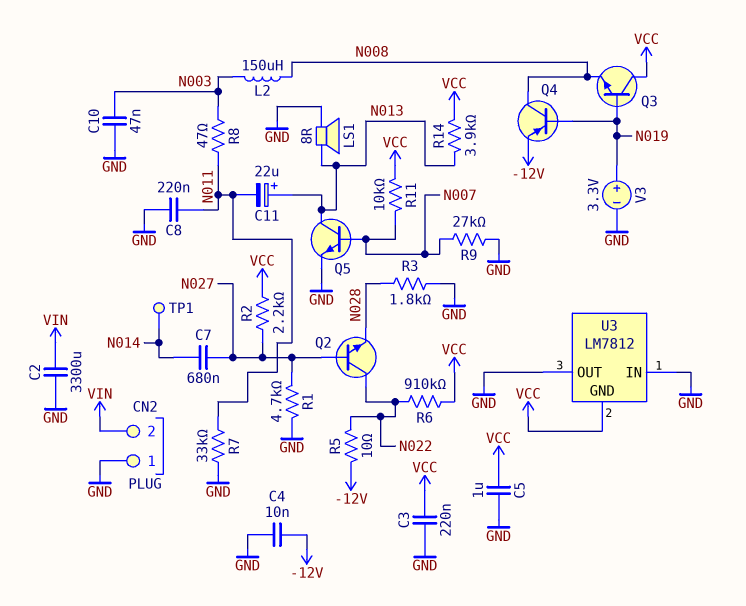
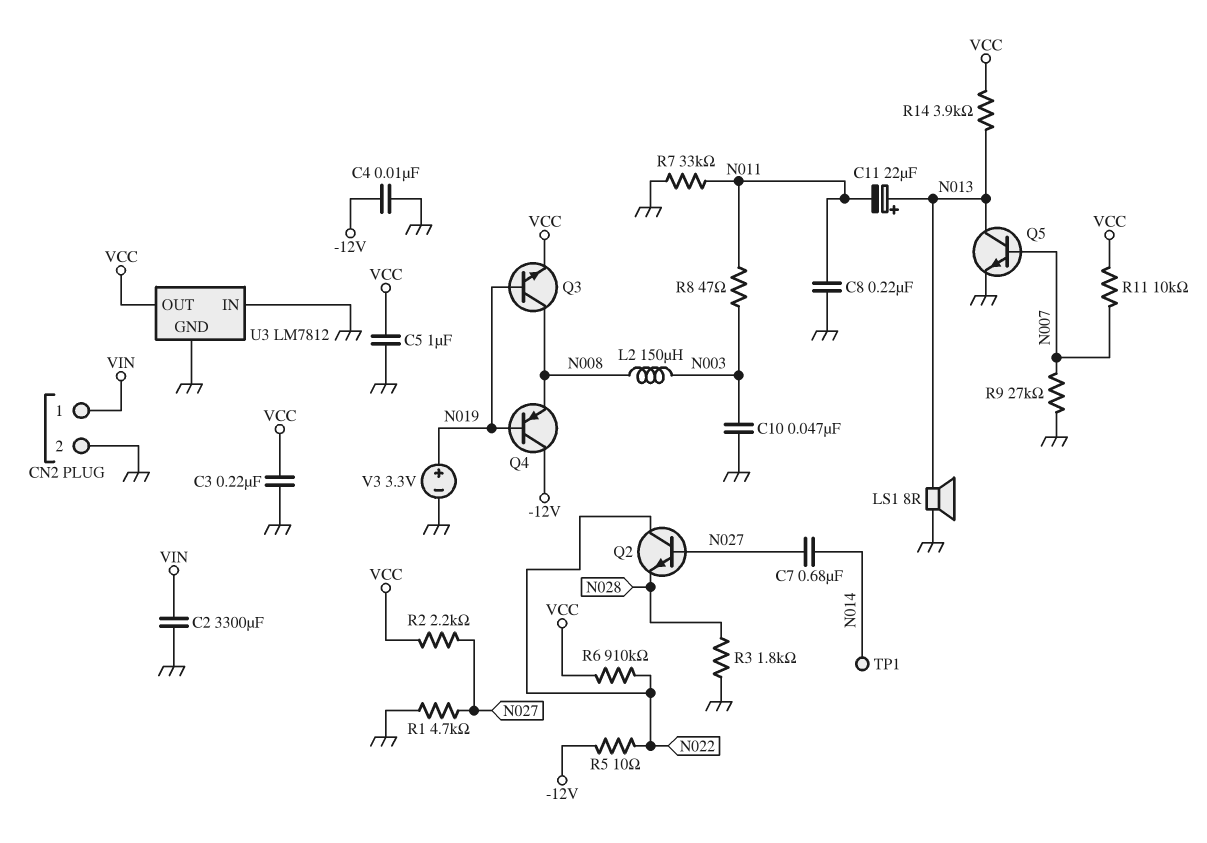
CN2 pin 1: GND -> VIN
CN2 pin 2: VIN -> GND
Q3: NPN (B N019, C VCC, E N008) -> NPN (B N019, C N008, E VCC)
Q4: PNP (B N019, C N008, E -12V) -> PNP (B N019, C -12V, E N008)
U3 pin GND: VCC -> GND
U3 pin OUT: GND -> VCC

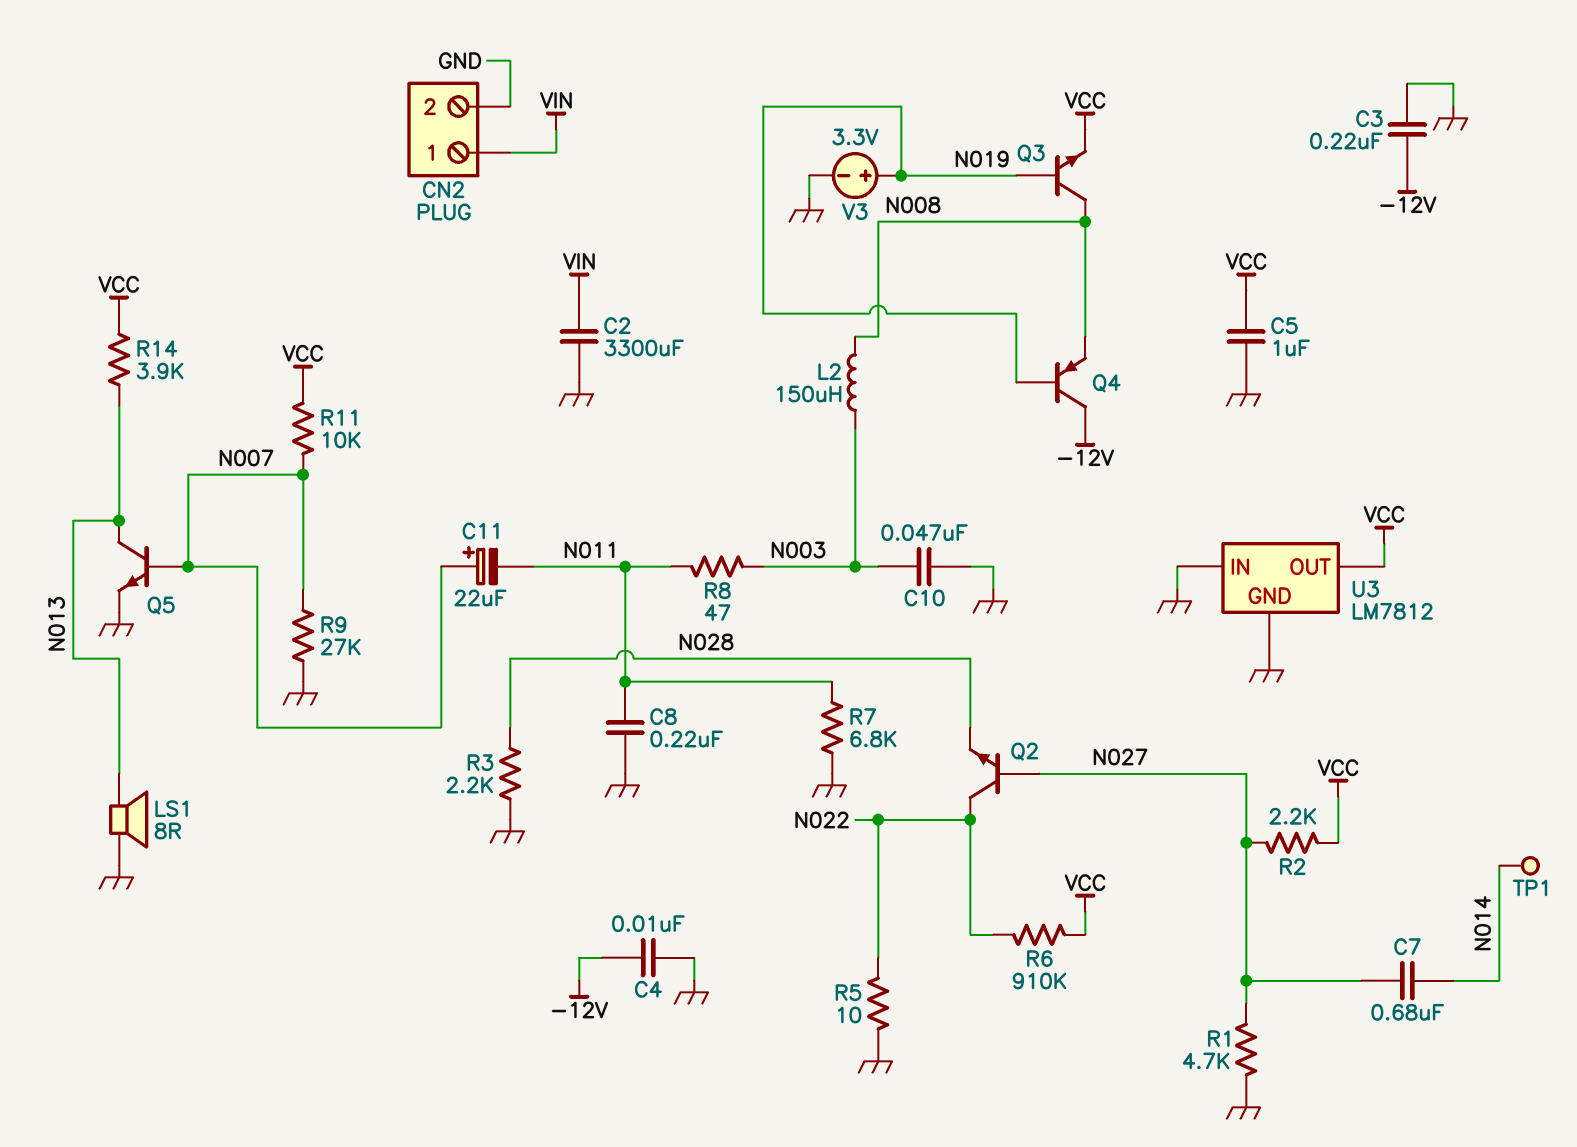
C3: 220nF (GND, VCC) -> 220nF (-12V, GND)
C11: 22uF (plus N013, minus N011) -> 22uF (plus N007, minus N011)
R3: 1.8k (GND, N028) -> 2.2k (GND, N028)
R5: 10 (-12V, N022) -> 10 (GND, N022)
R7: 33k (GND, N011) -> 6.8k (GND, N011)

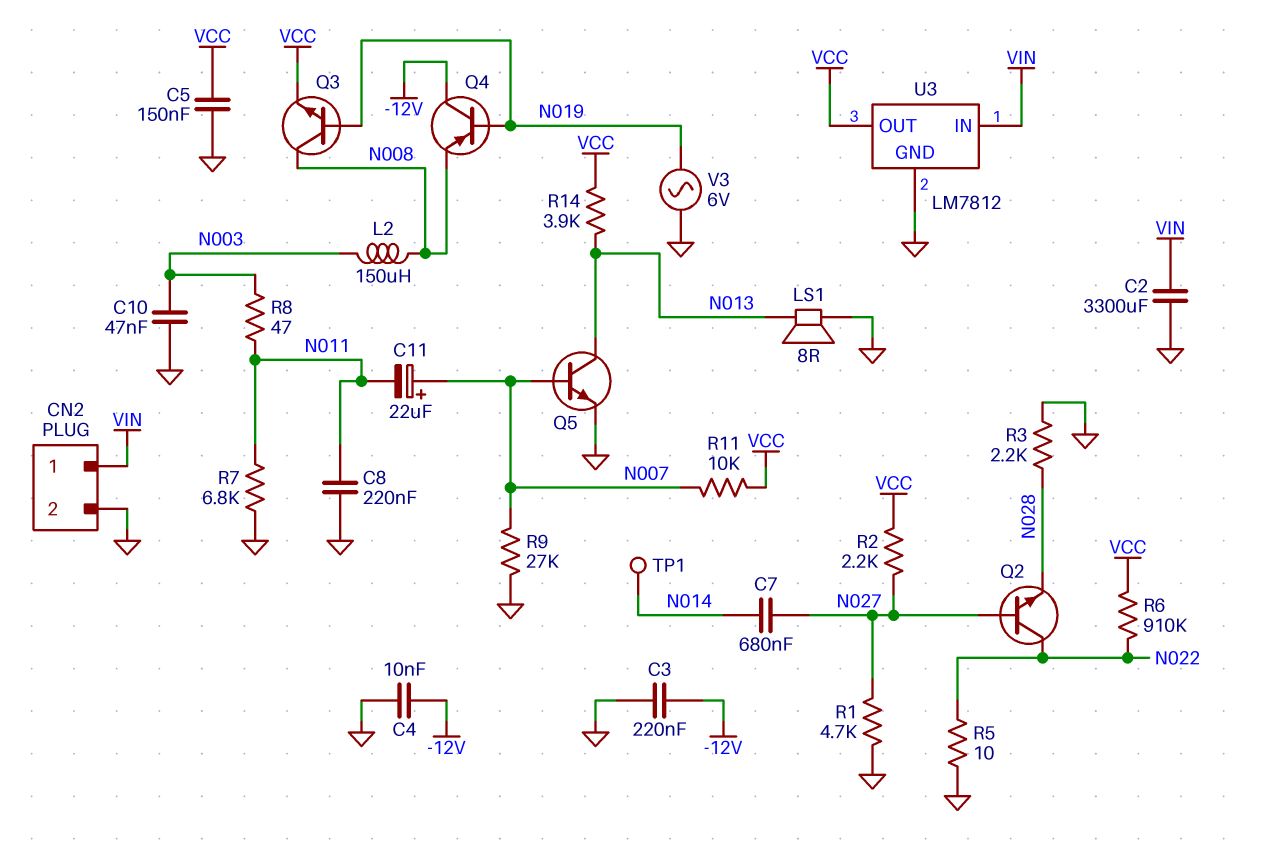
C5: 1uF (GND, VCC) -> 150nF (GND, VCC)
U3 pin IN: GND -> VIN
V3: 3.3V (plus N019, minus GND) -> AC 6V (GND, N019)

